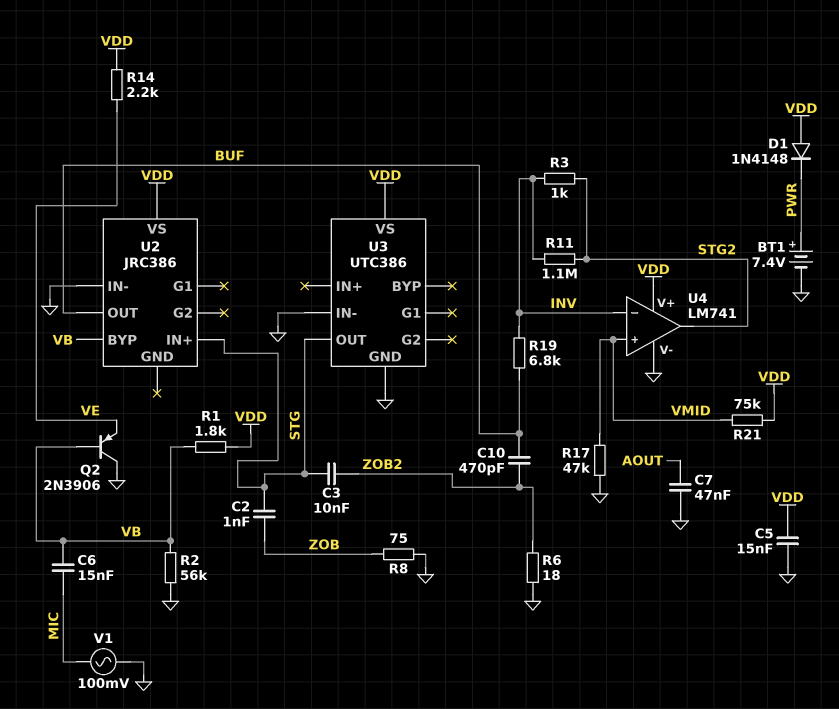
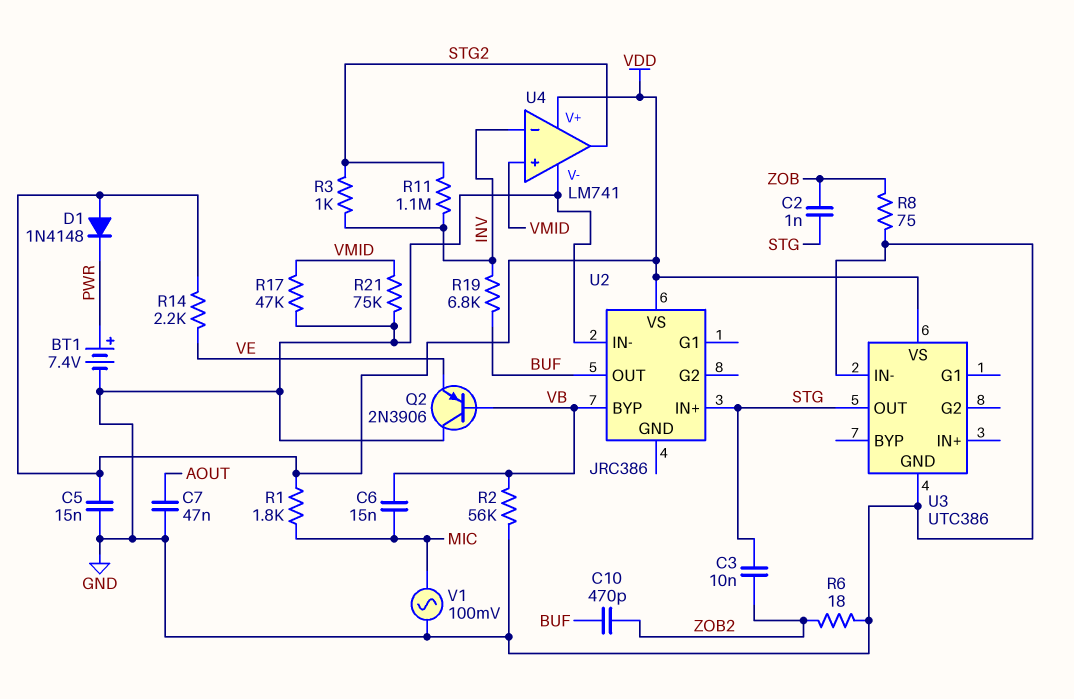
R1: 1.8k (VB, VDD) -> 1.8k (MIC, VDD)
R21: 75k (VDD, VMID) -> 75k (GND, VMID)

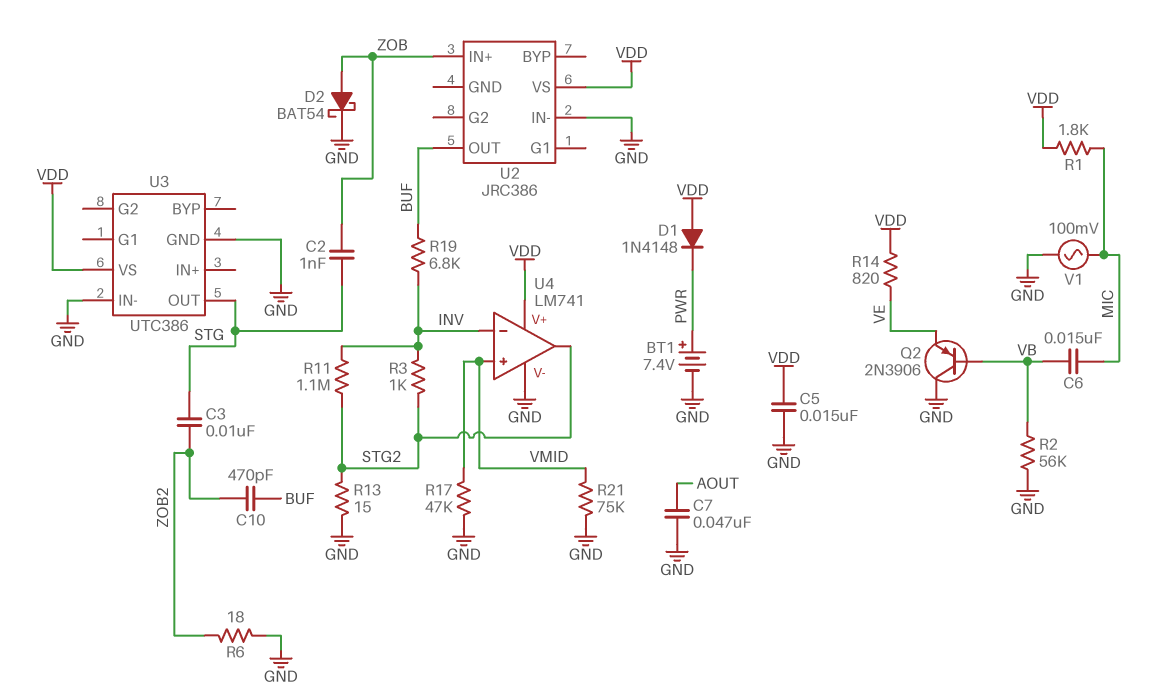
D2: none -> schottky BAT54 (A ZOB, K GND)
R8: 75 (GND, ZOB) -> none
R13: none -> 15 (GND, STG2)
R14: 2.2k (VDD, VE) -> 820 (VDD, VE)
U2 pin BYP: VB -> none
U2 pin IN+: STG -> ZOB

